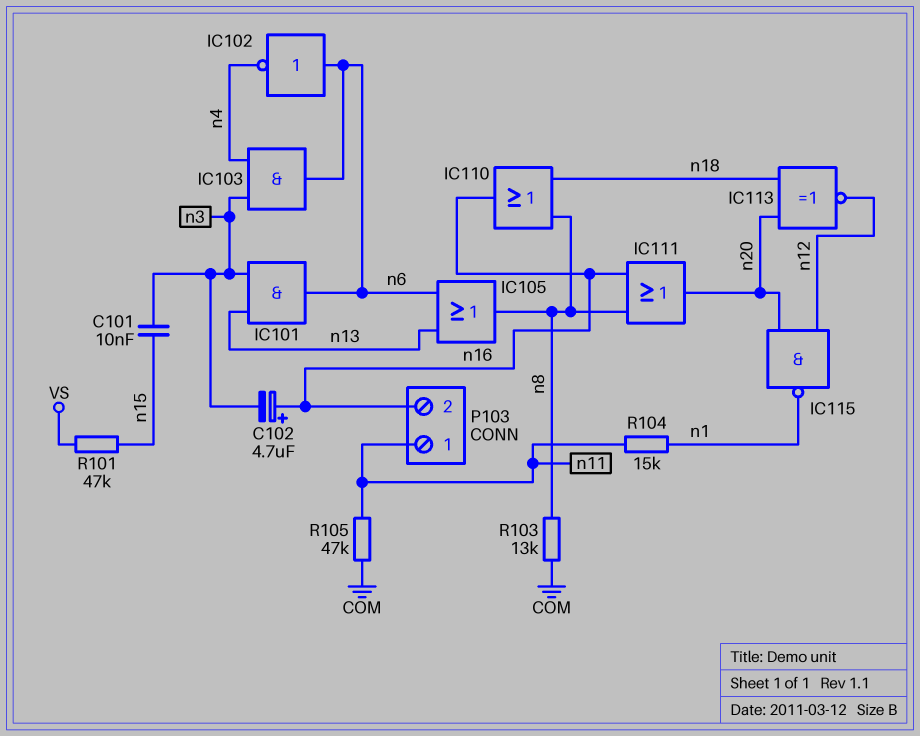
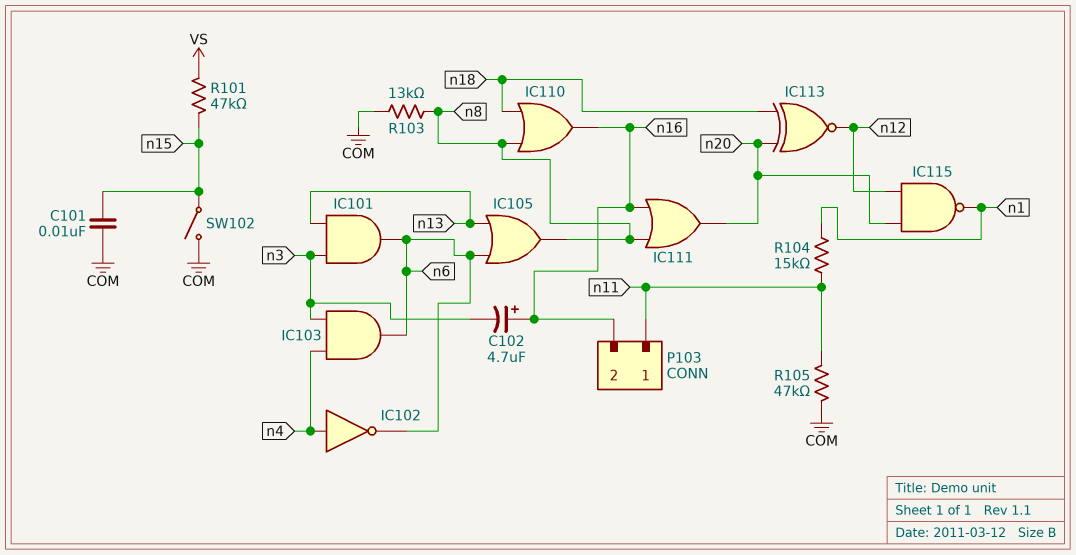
C101: 10nF (n3, n15) -> 10nF (COM, n15)
IC102: NOT (in n6, out n4) -> NOT (in n4, out n6)
SW102: none -> switch (COM, n15)

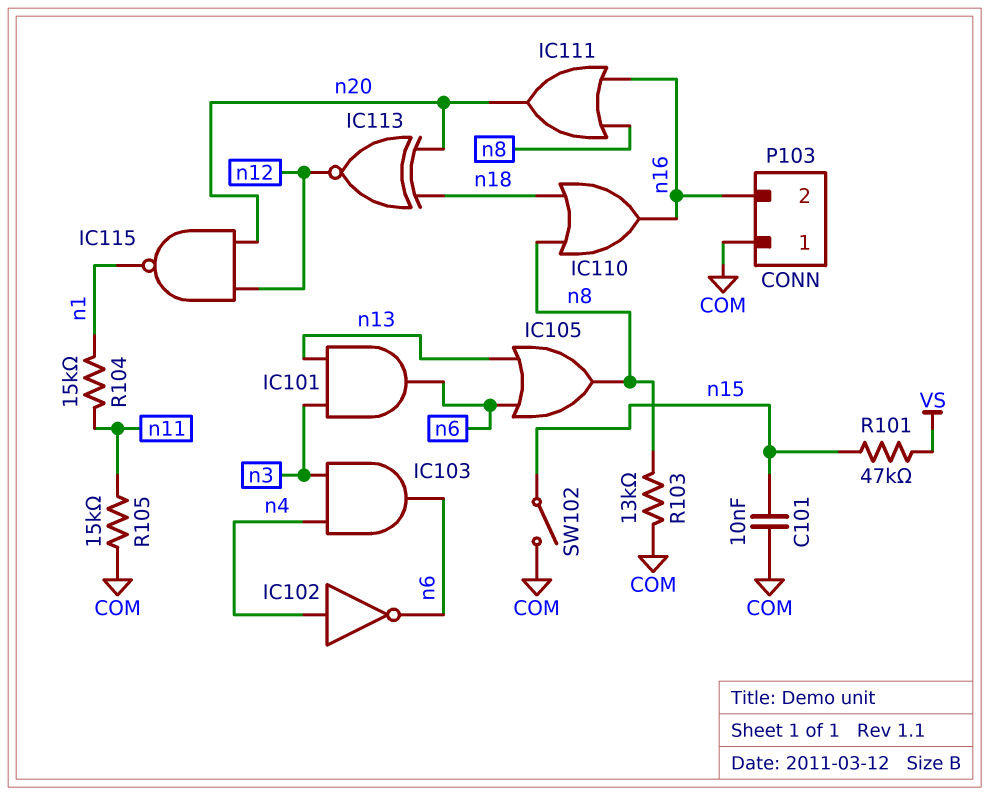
C102: 4.7uF (plus n16, minus n3) -> none
P103 pin 1: n11 -> COM
R105: 47k (COM, n11) -> 15k (COM, n11)

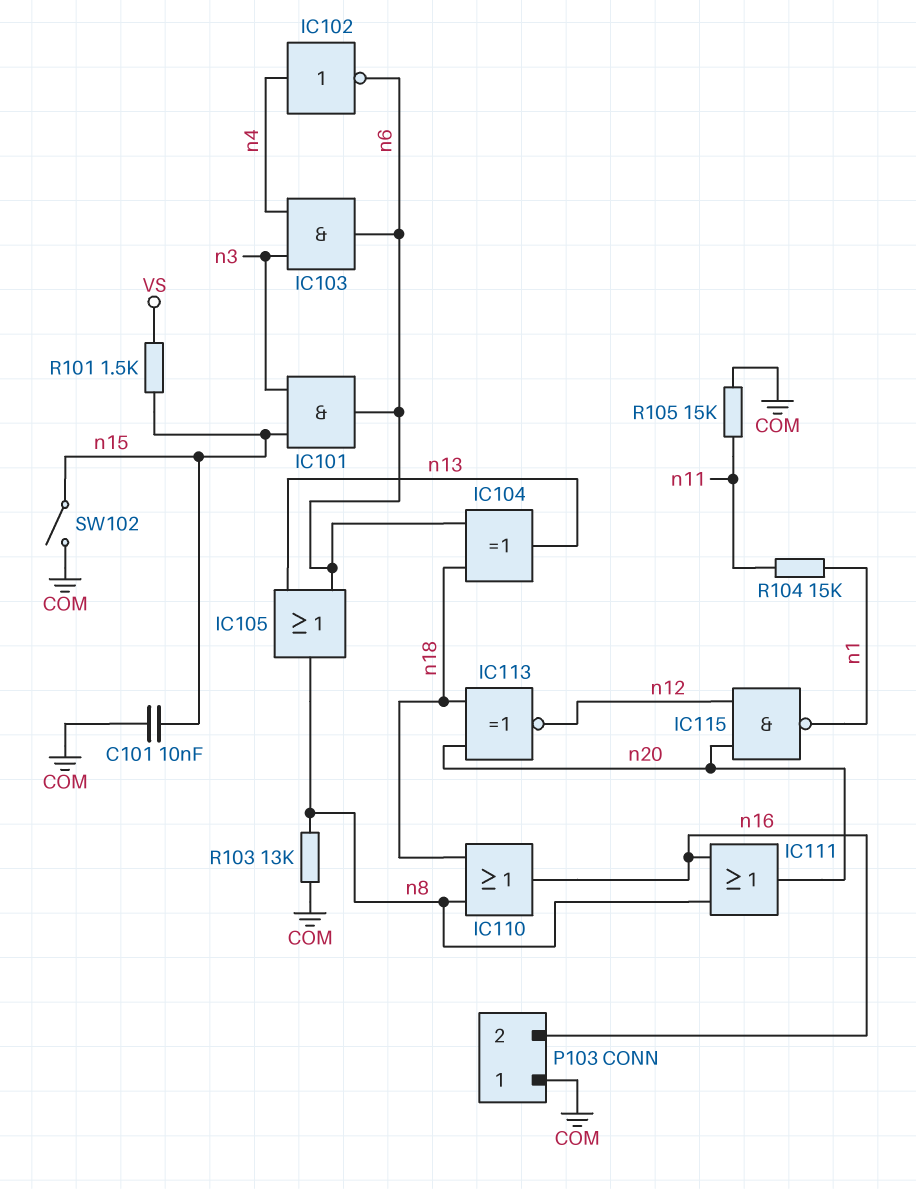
IC101: AND (in n3, in n13, out n6) -> AND (in n3, in n15, out n6)
IC104: none -> XOR (in n6, in n18, out n13)
R101: 47k (VS, n15) -> 1.5k (VS, n15)

